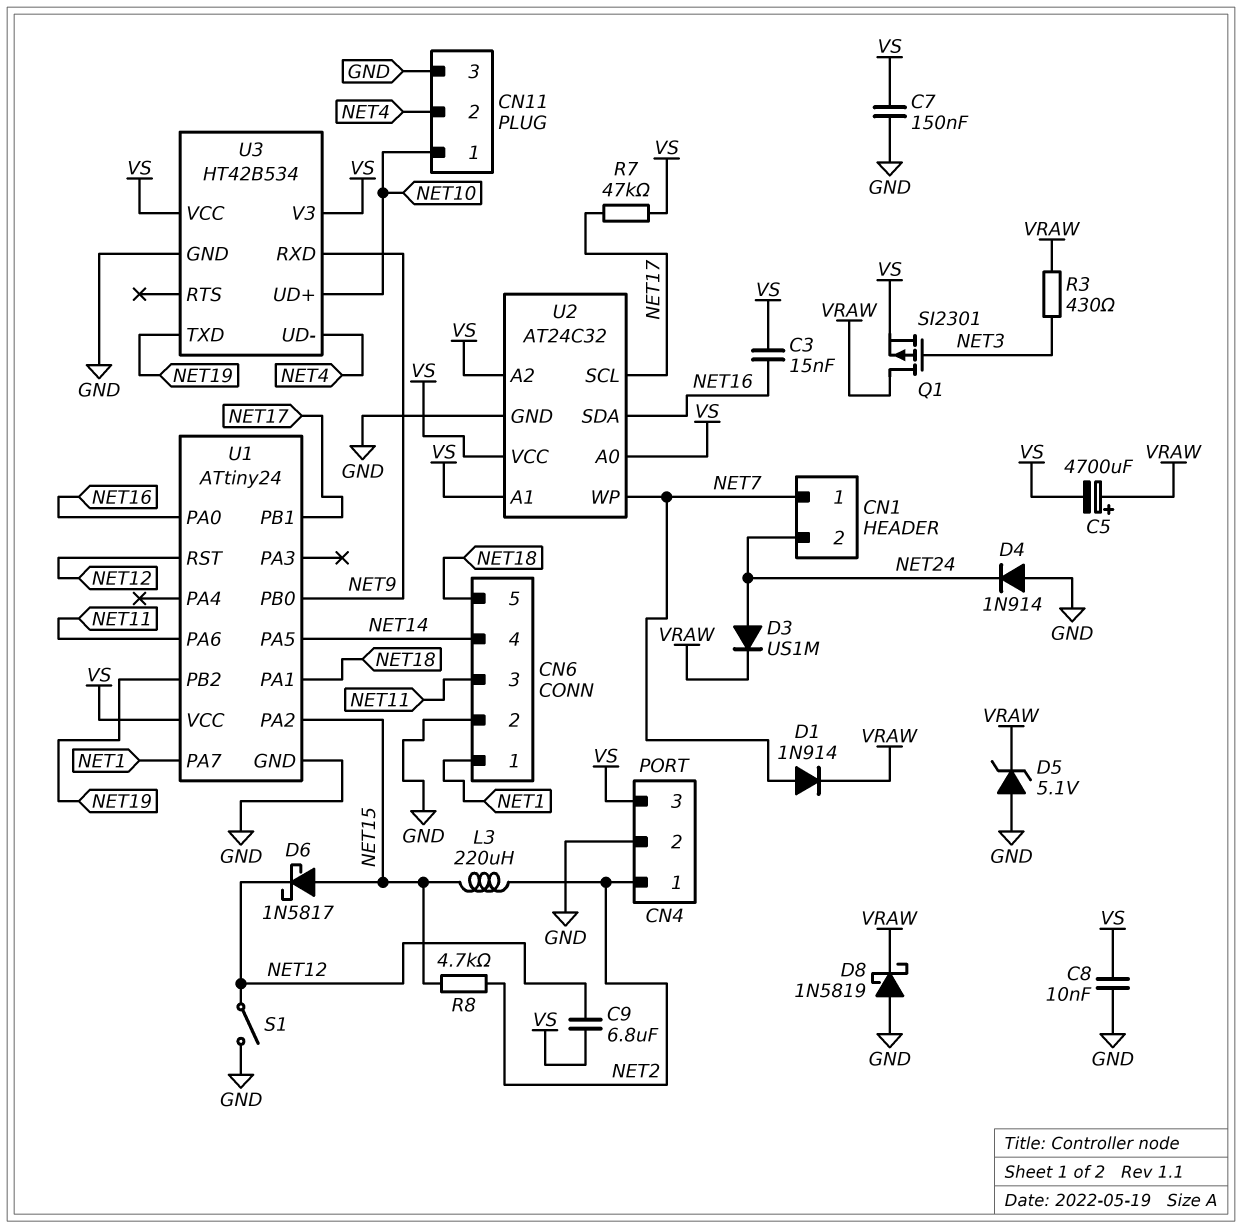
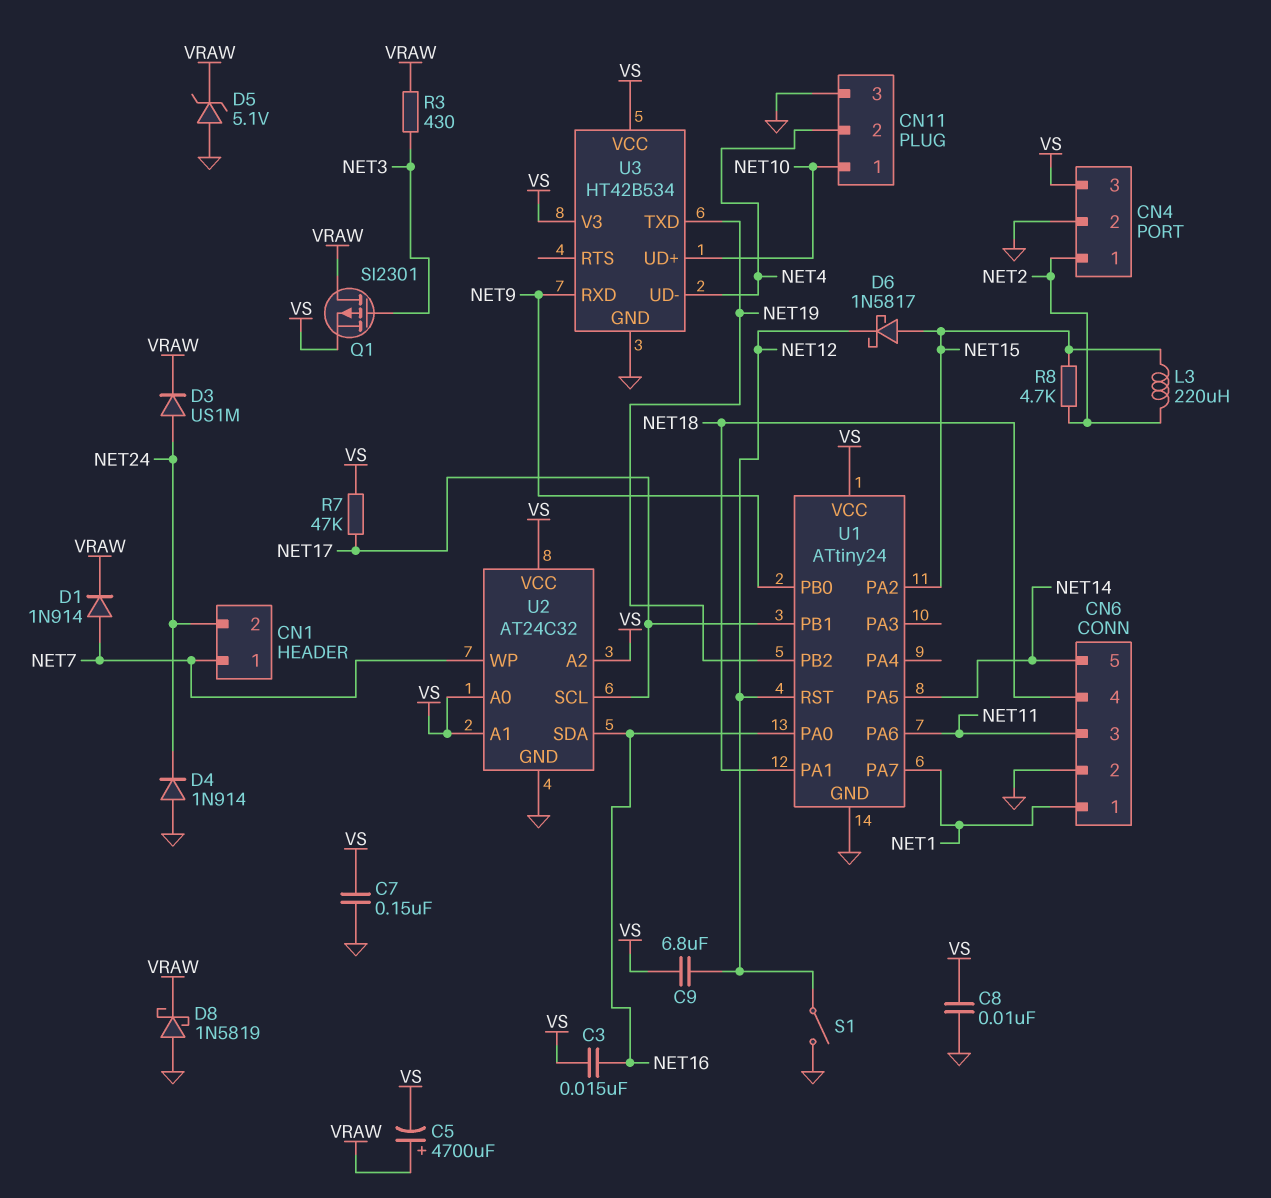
CN6 pin 4: NET14 -> NET18
CN6 pin 5: NET18 -> NET14

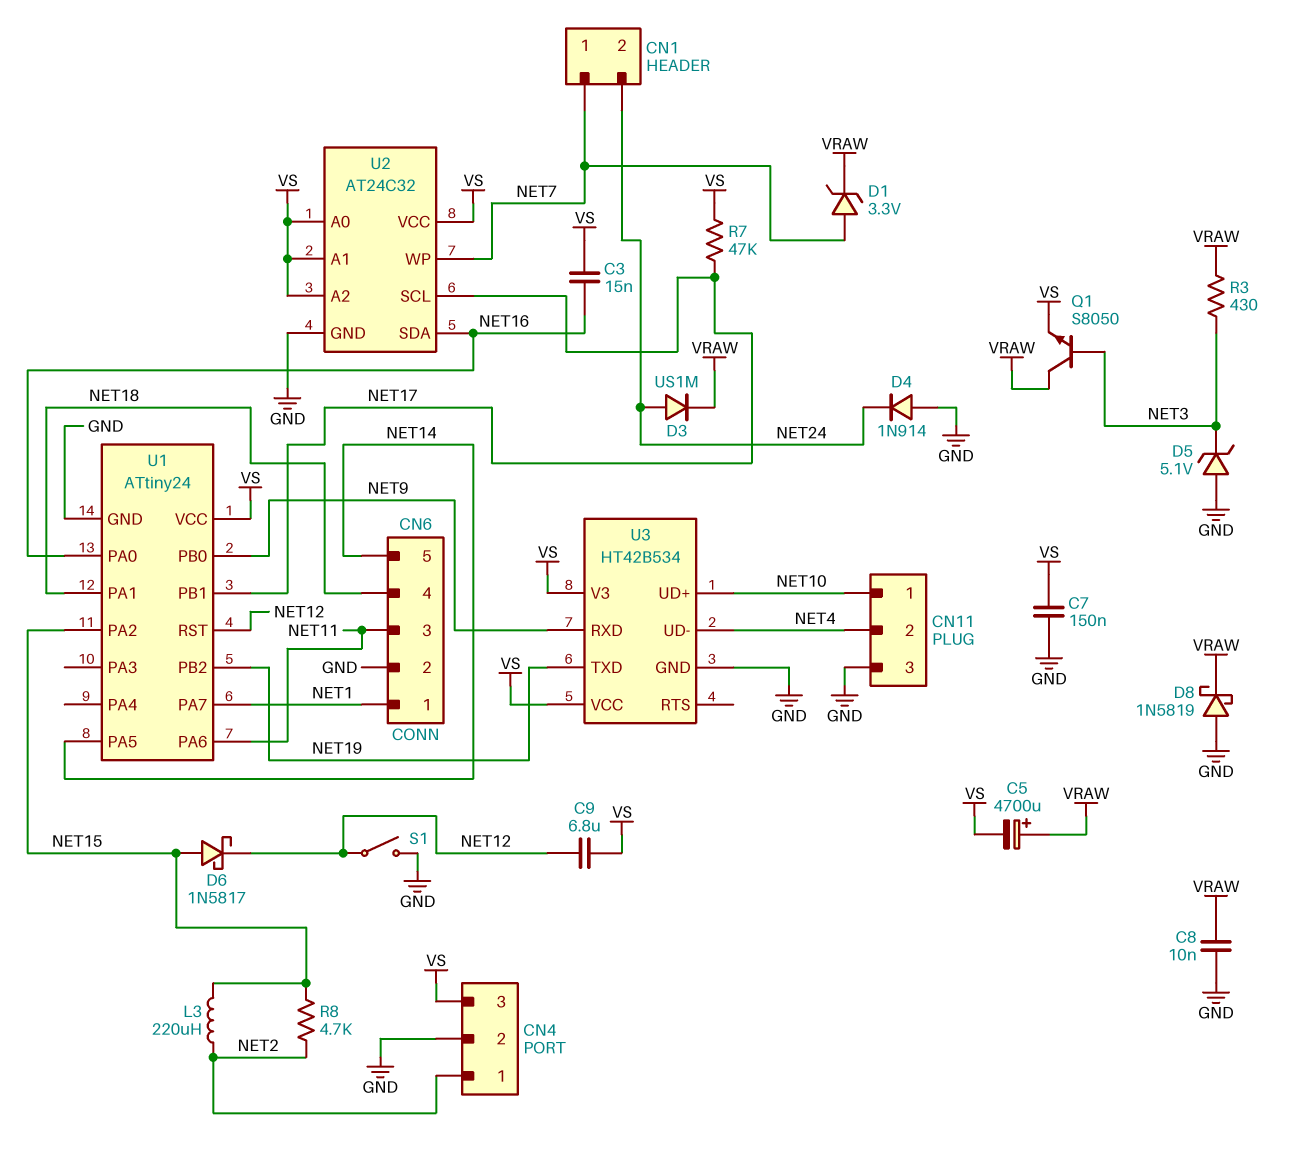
C8: 10nF (GND, VS) -> 10nF (GND, VRAW)
D1: diode 1N914 (A NET7, K VRAW) -> zener 3.3V (A NET7, K VRAW)
D5: zener 5.1V (A GND, K VRAW) -> zener 5.1V (A GND, K NET3)
Q1: PMOS SI2301 (G NET3, D VRAW, S VS) -> NPN S8050 (B NET3, C VRAW, E VS)

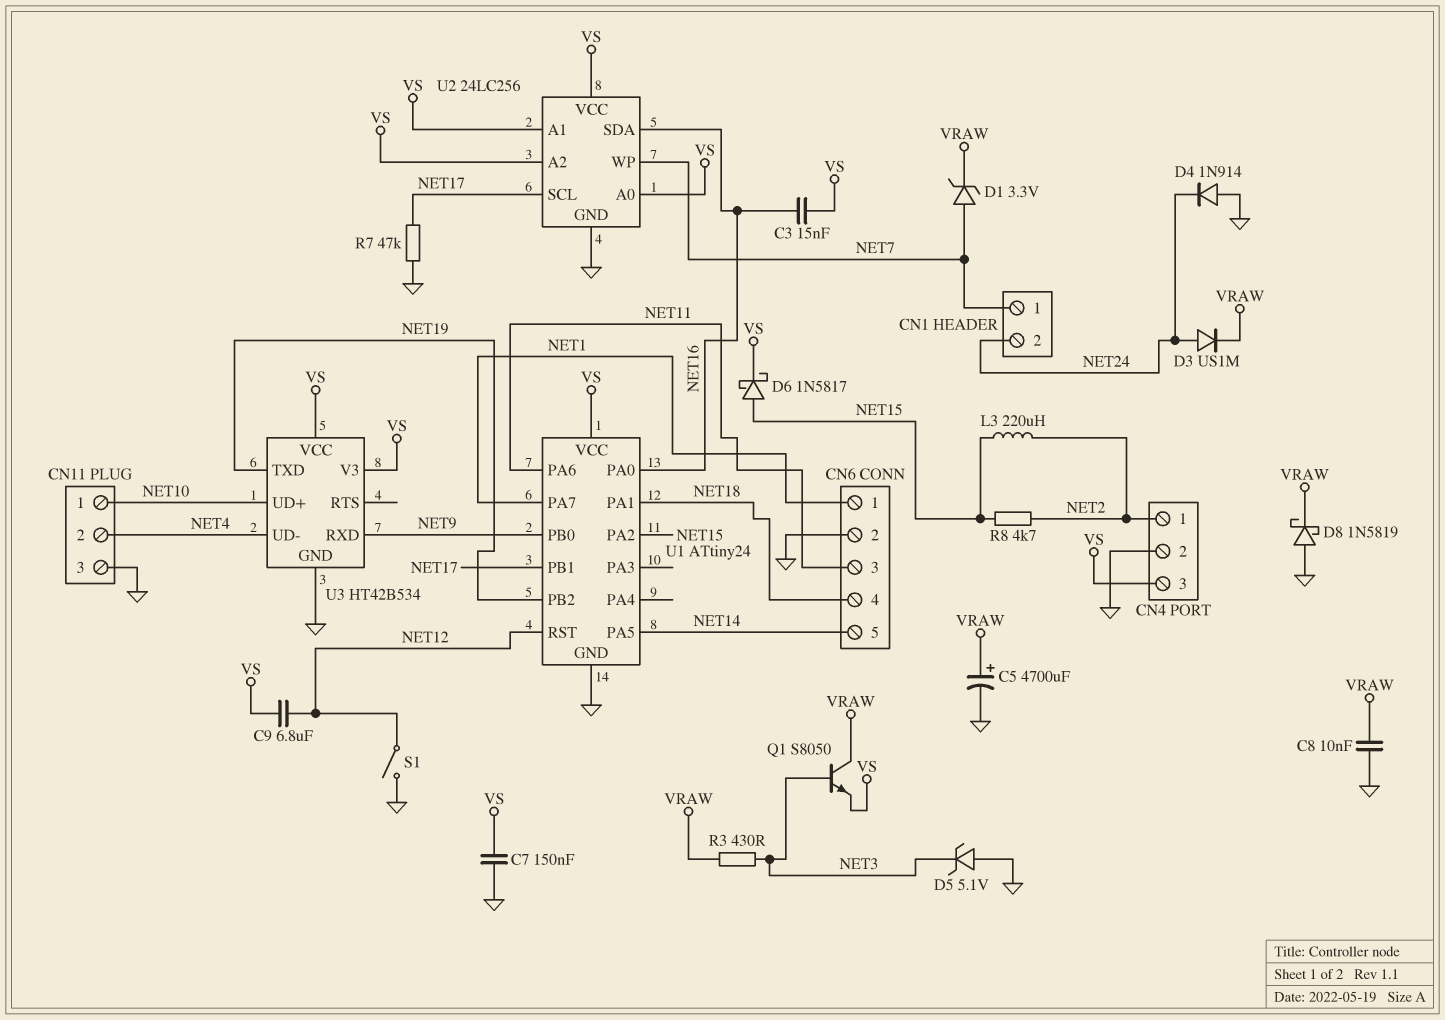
C5: 4700uF (plus VRAW, minus VS) -> 4700uF (plus VRAW, minus GND)
D6: schottky 1N5817 (A NET15, K NET12) -> schottky 1N5817 (A NET15, K VS)
R7: 47k (NET17, VS) -> 47k (GND, NET17)
U2: AT24C32 -> 24LC256

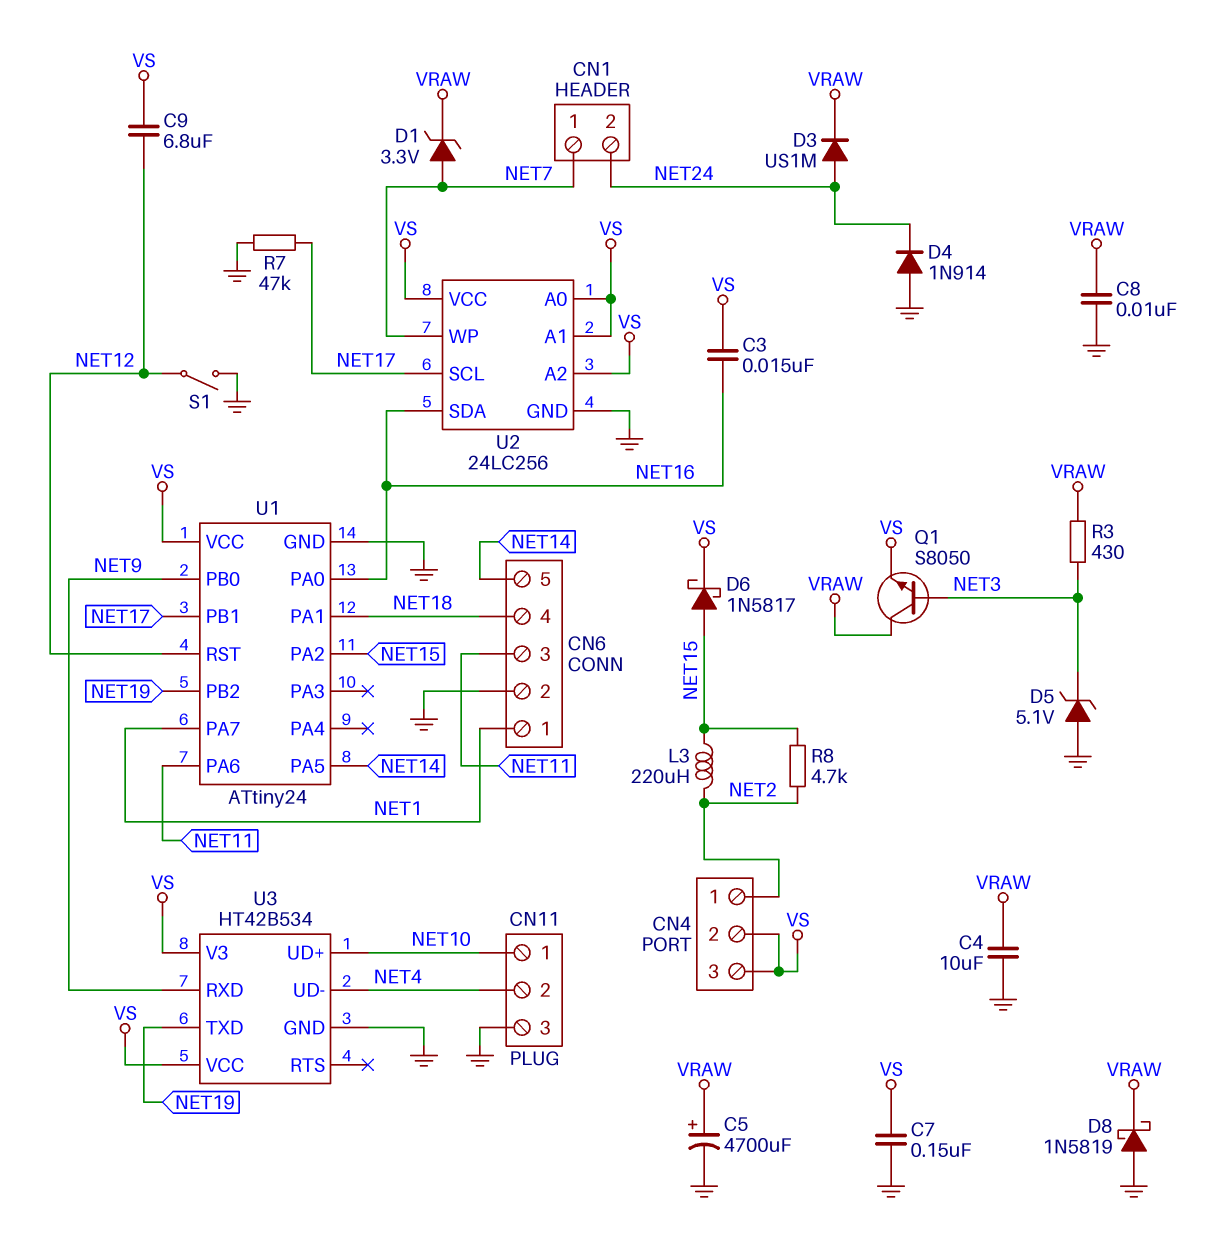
C4: none -> 10uF (GND, VRAW)
CN4 pin 2: GND -> VS

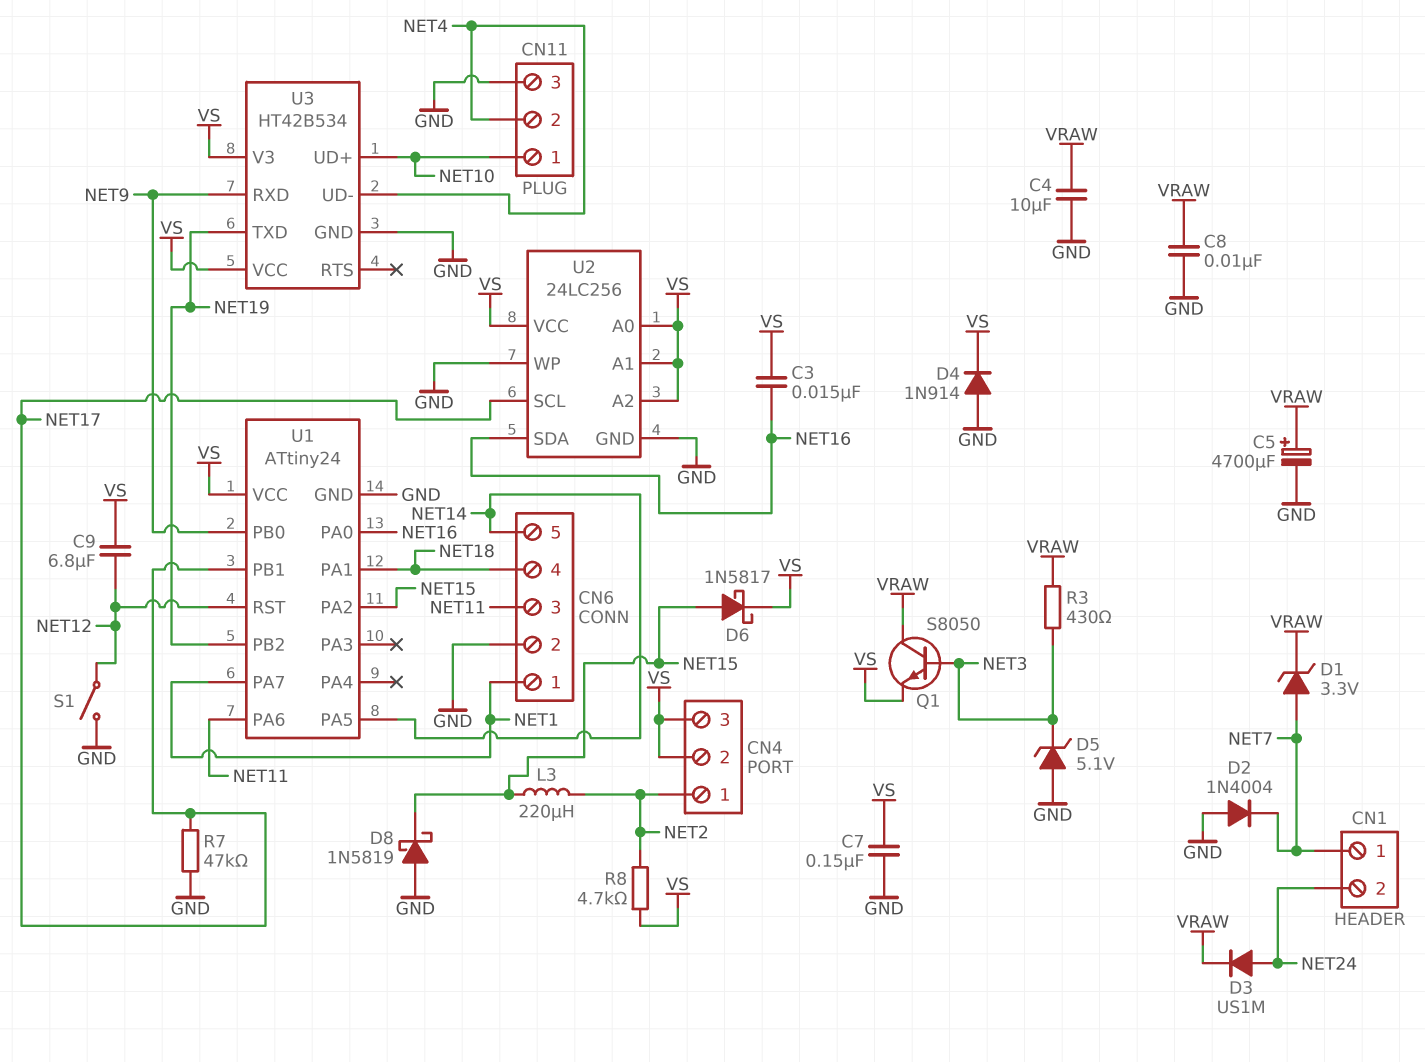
D2: none -> diode 1N4004 (A GND, K NET7)
D4: diode 1N914 (A GND, K NET24) -> diode 1N914 (A GND, K VS)
D8: schottky 1N5819 (A GND, K VRAW) -> schottky 1N5819 (A GND, K NET15)
R8: 4.7k (NET2, NET15) -> 4.7k (NET2, VS)
U2 pin WP: NET7 -> GND

